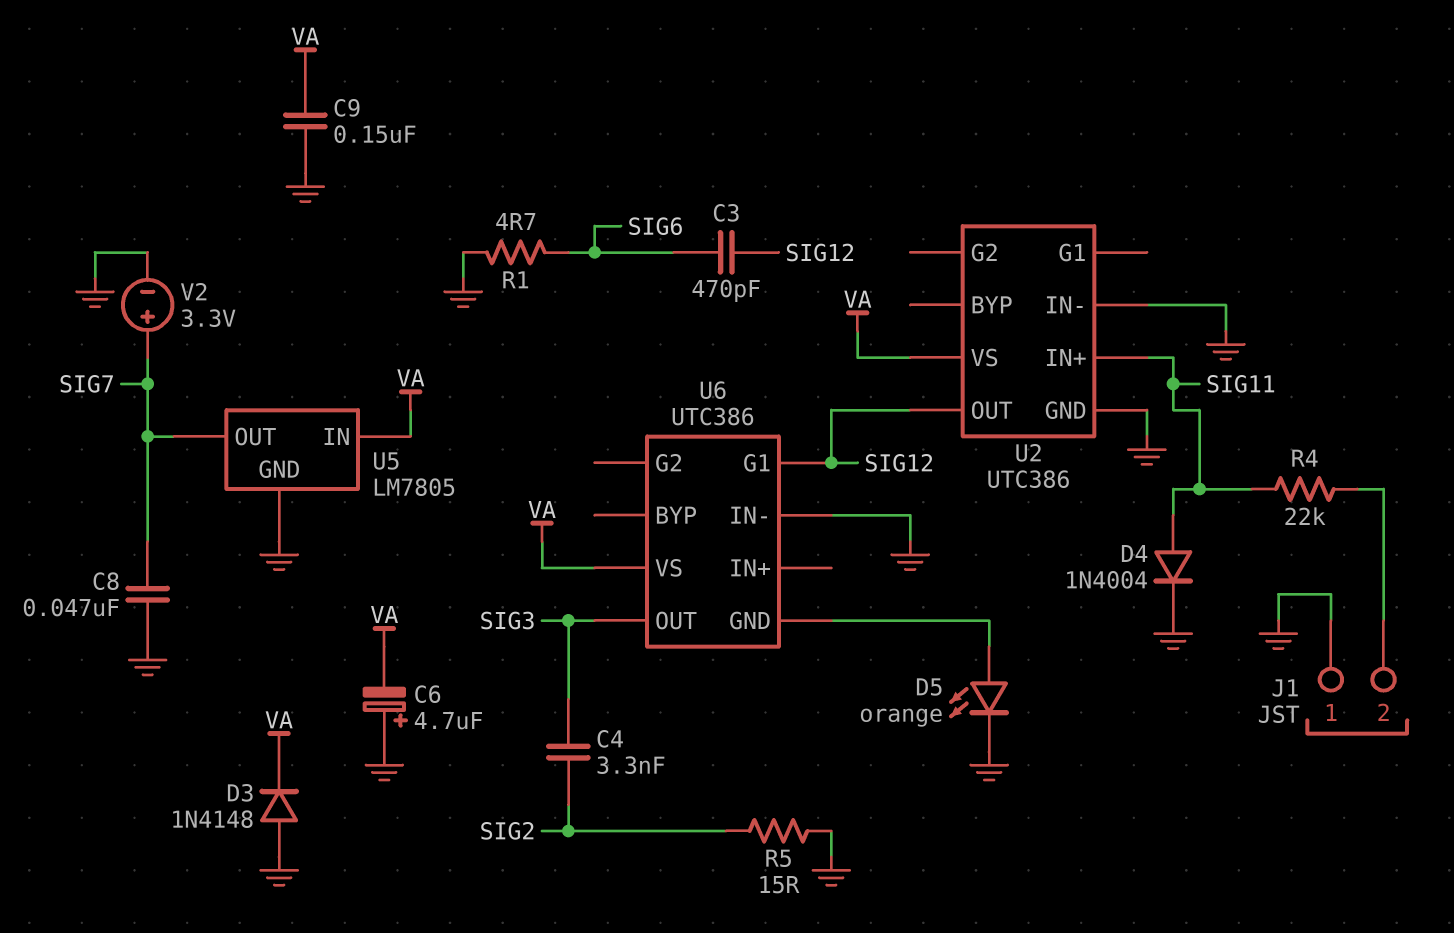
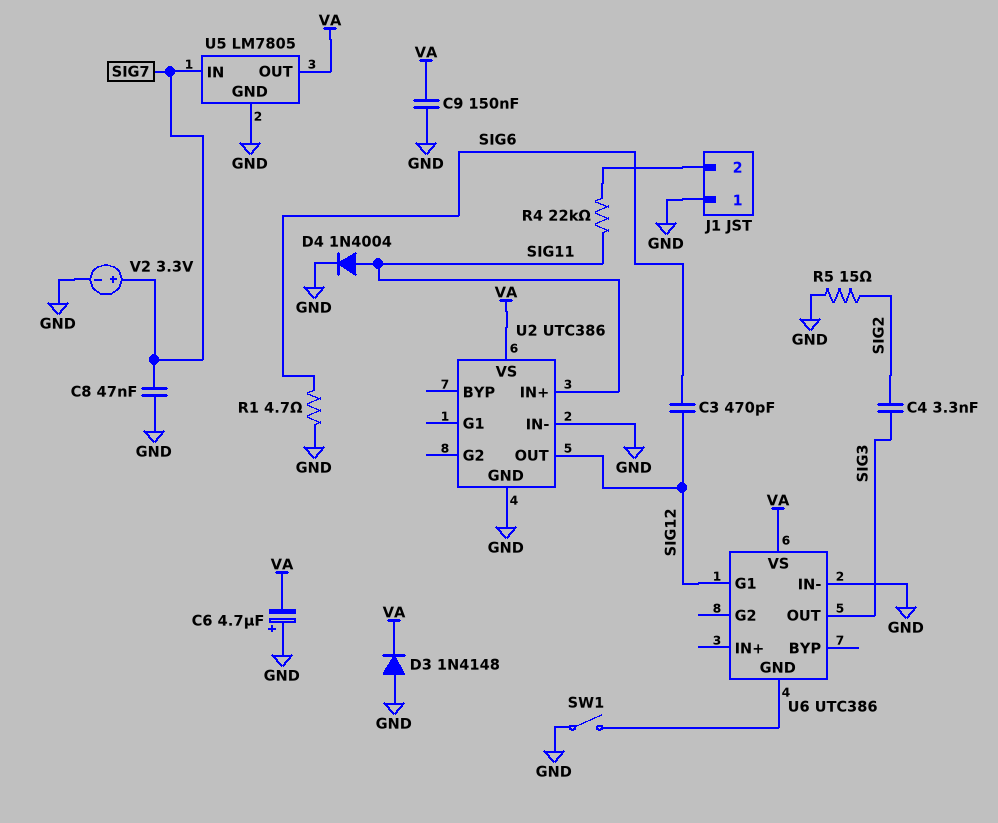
D5: LED orange (A U6/GND, K GND) -> none
SW1: none -> switch (GND, U6/GND)
U5 pin IN: VA -> SIG7
U5 pin OUT: SIG7 -> VA

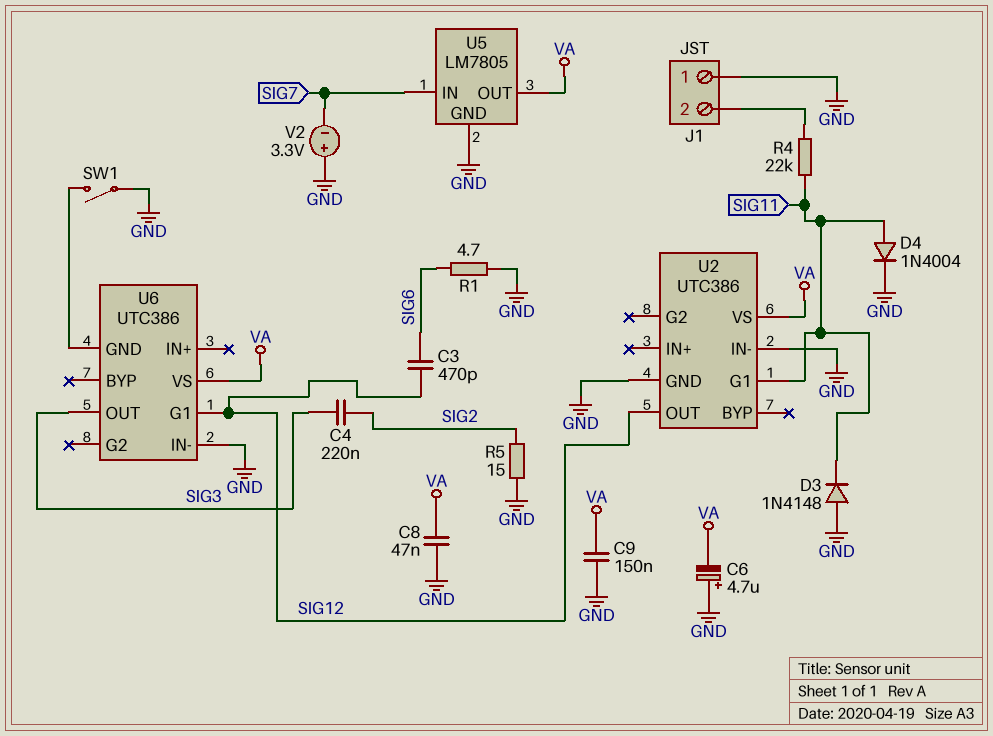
C4: 3.3nF (SIG2, SIG3) -> 220nF (SIG2, SIG3)
C8: 47nF (GND, SIG7) -> 47nF (GND, VA)
D3: diode 1N4148 (A GND, K VA) -> diode 1N4148 (A GND, K SIG11)
U2 pin G1: none -> SIG11
U2 pin IN+: SIG11 -> none
V2: 3.3V (plus SIG7, minus GND) -> 3.3V (plus GND, minus SIG7)

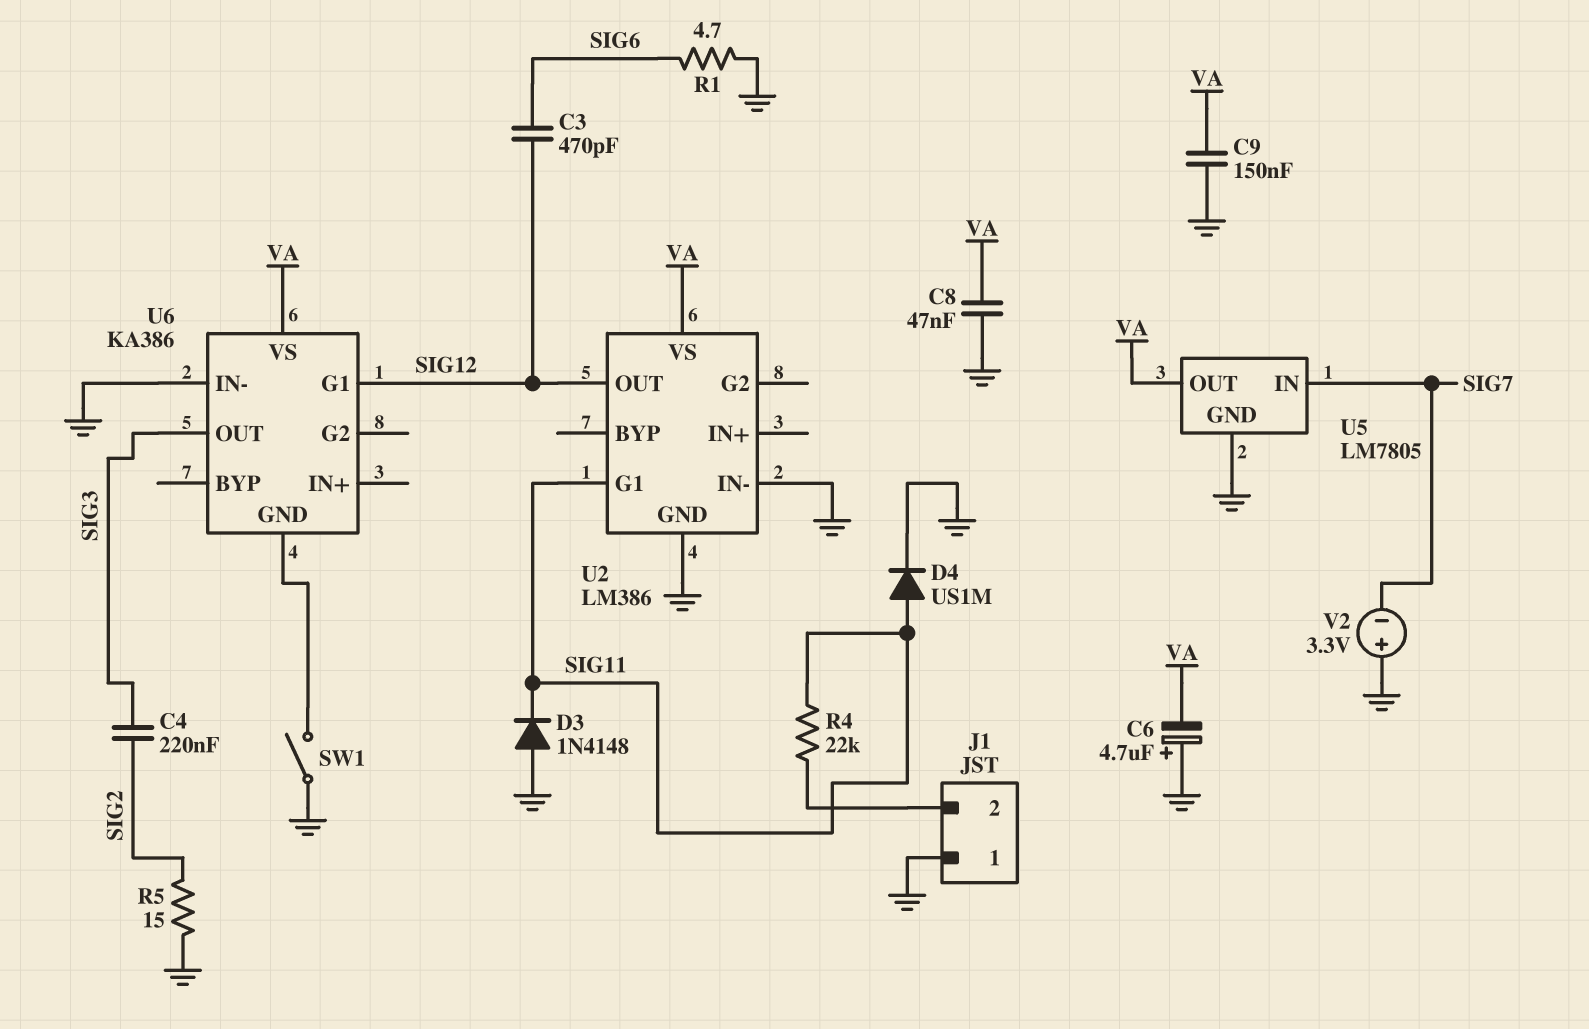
D4: diode 1N4004 (A SIG11, K GND) -> diode US1M (A SIG11, K GND)
U2: UTC386 -> LM386
U6: UTC386 -> KA386

